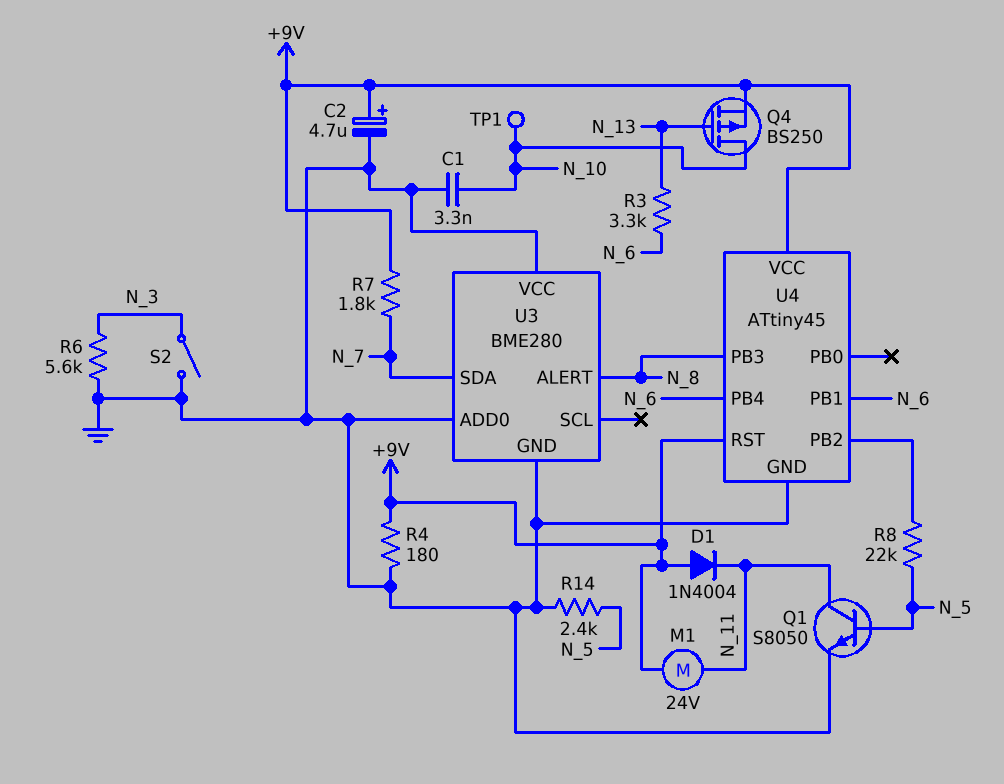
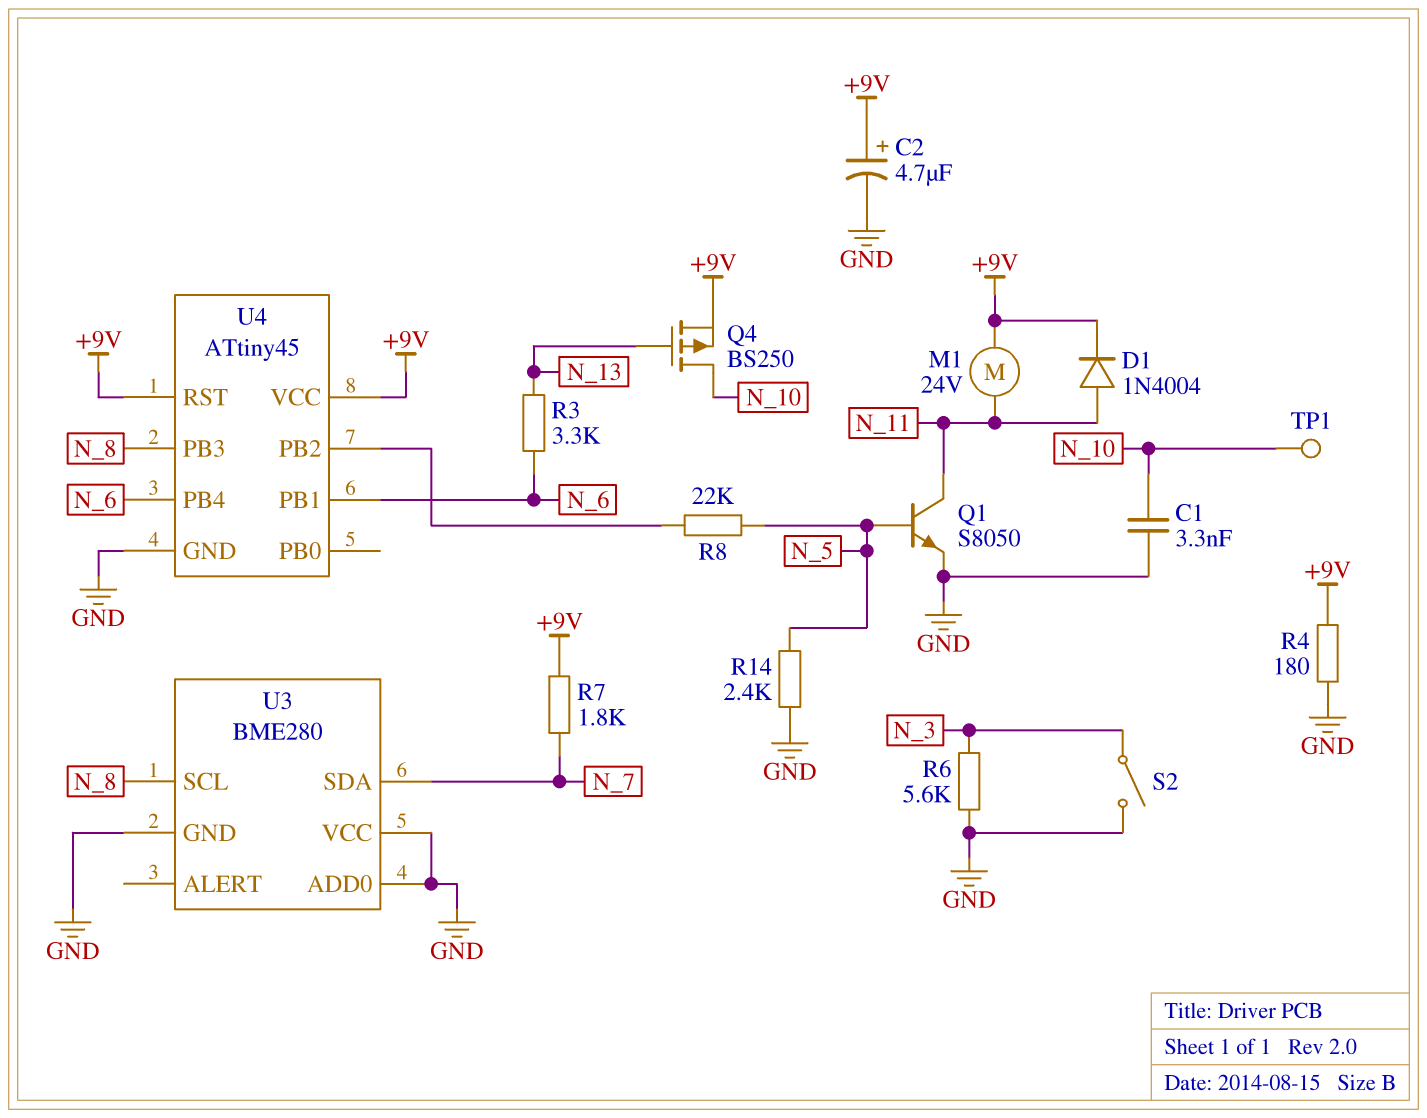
D1: diode 1N4004 (A +9V, K N_11) -> diode 1N4004 (A N_11, K +9V)
U3 pin ALERT: N_8 -> none
U3 pin SCL: none -> N_8

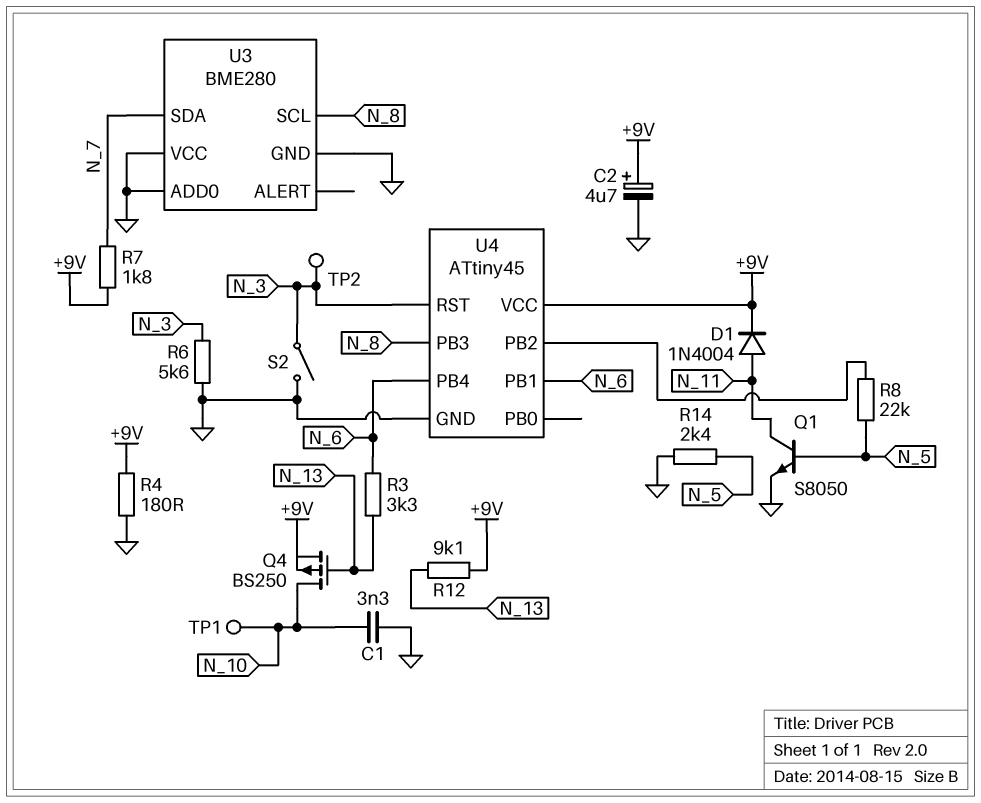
M1: motor 24V (+9V, N_11) -> none
R12: none -> 9.1k (+9V, N_13)
TP2: none -> test point (N_3)
U4 pin RST: +9V -> N_3

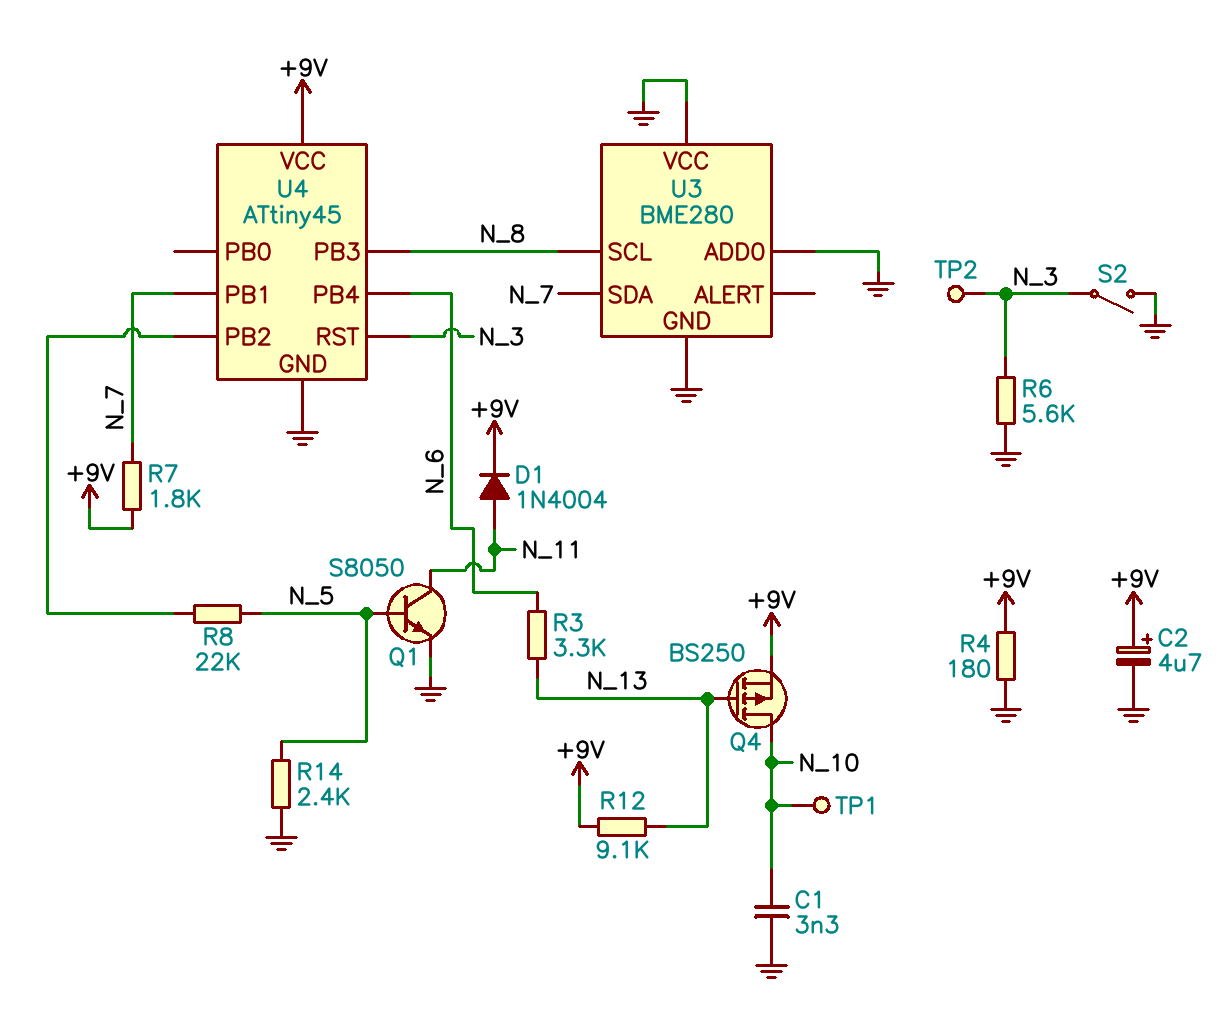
U4 pin PB1: N_6 -> N_7

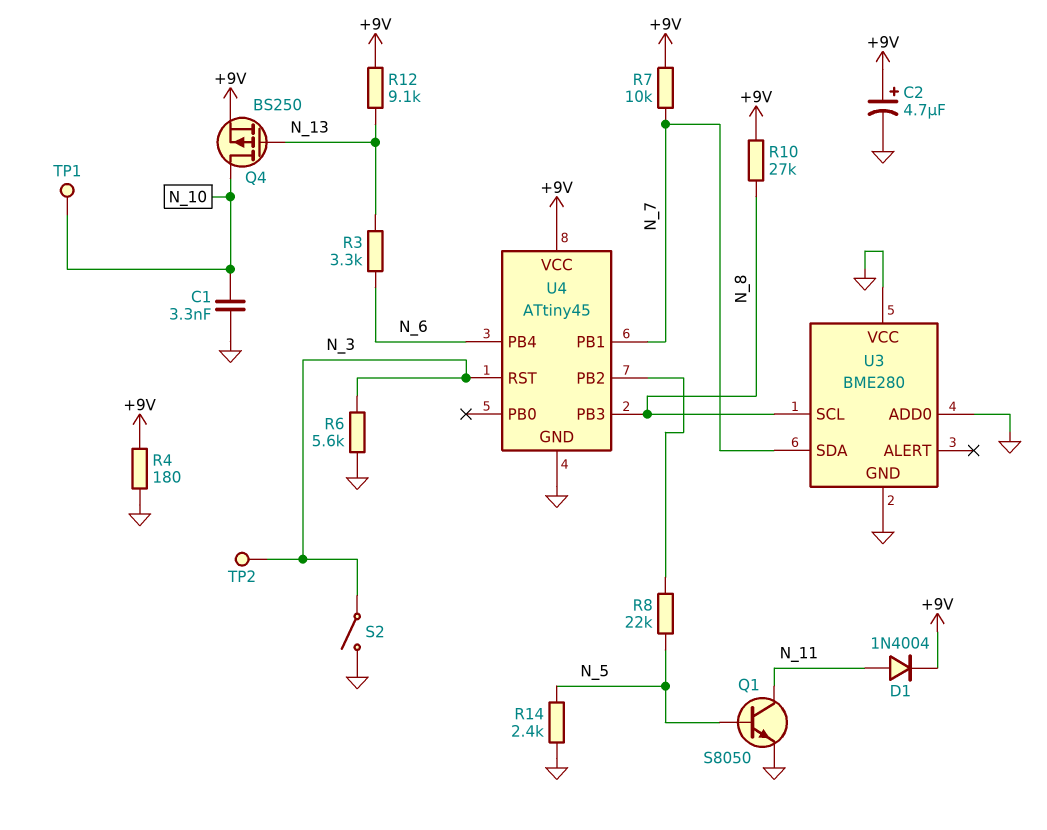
R7: 1.8k (+9V, N_7) -> 10k (+9V, N_7)
R10: none -> 27k (+9V, N_8)

